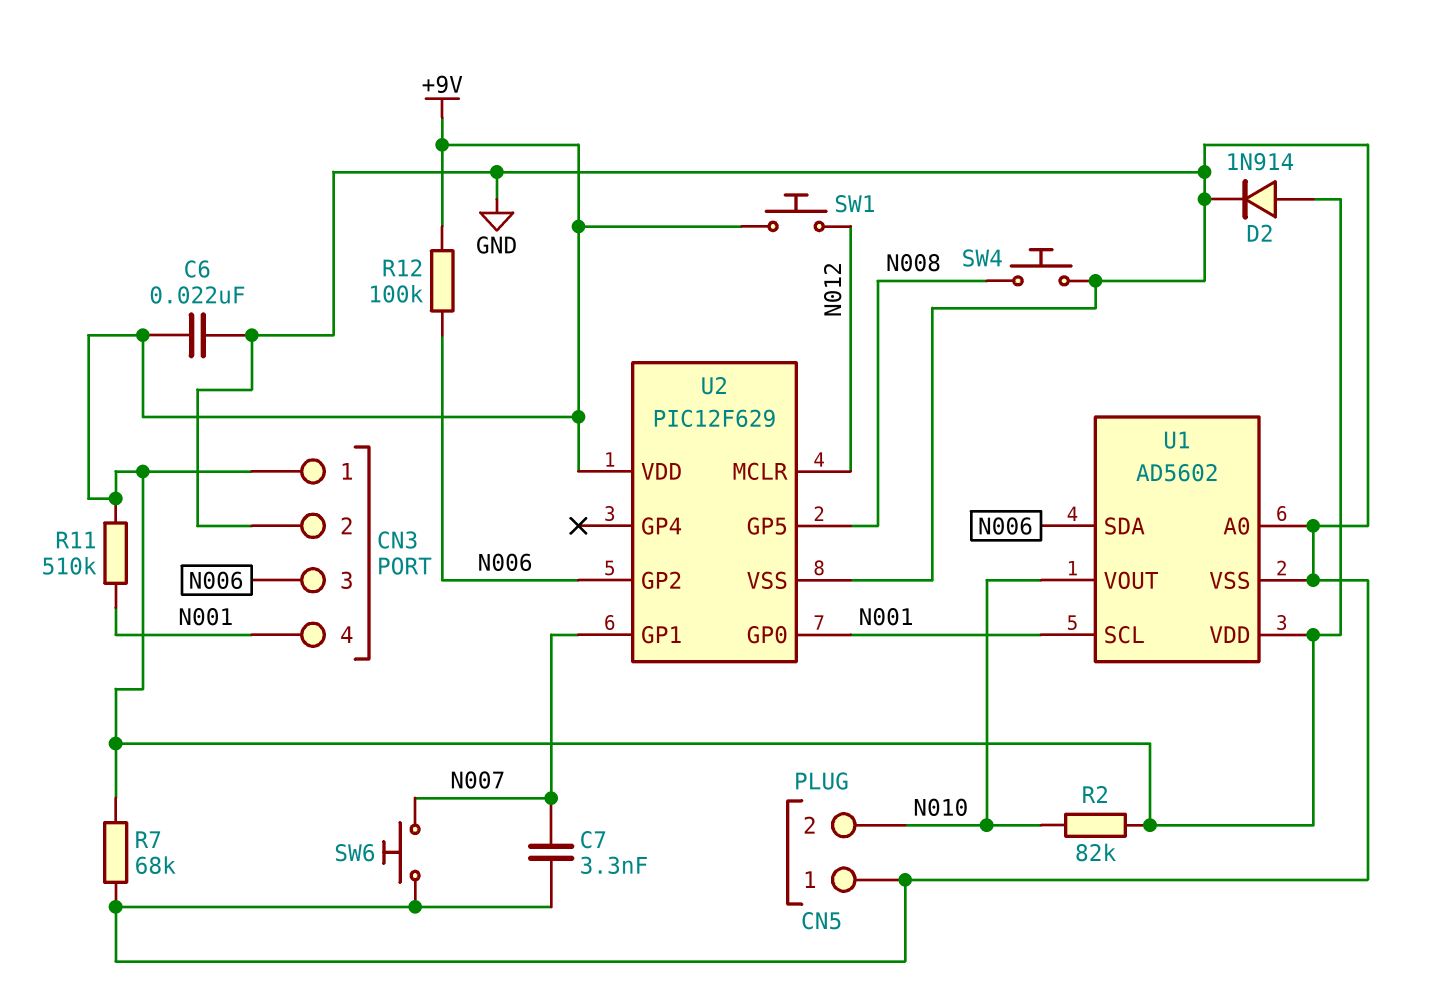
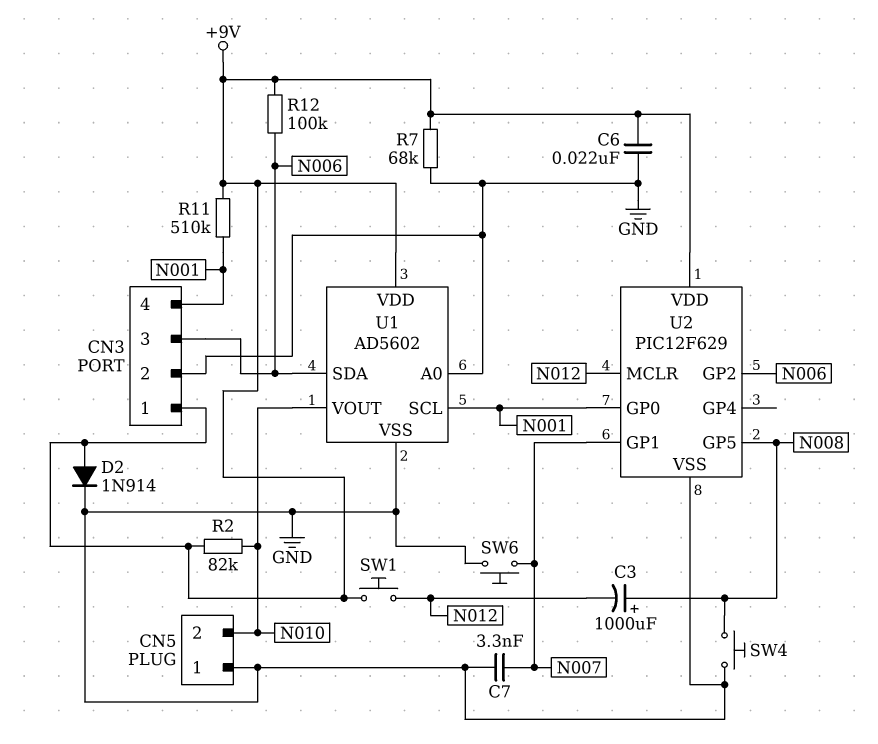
C3: none -> 1000uF (plus N008, minus N012)

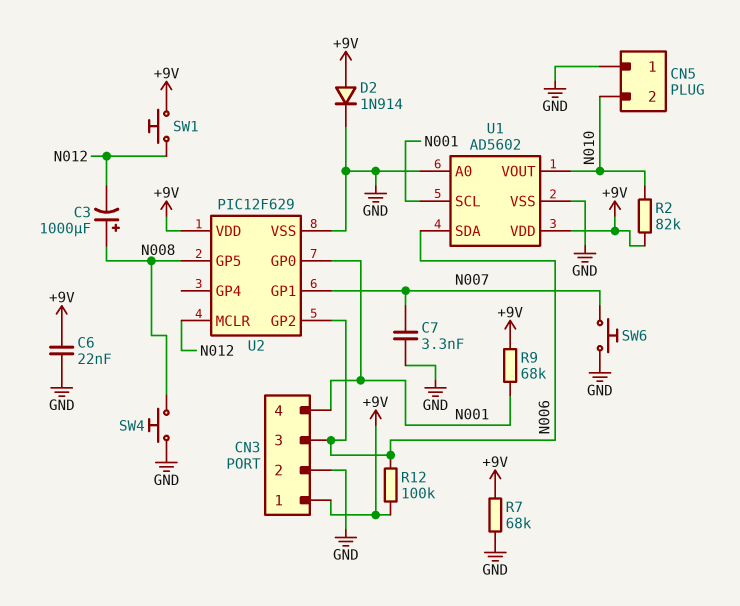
R9: none -> 68k (+9V, N001)
R11: 510k (+9V, N001) -> none

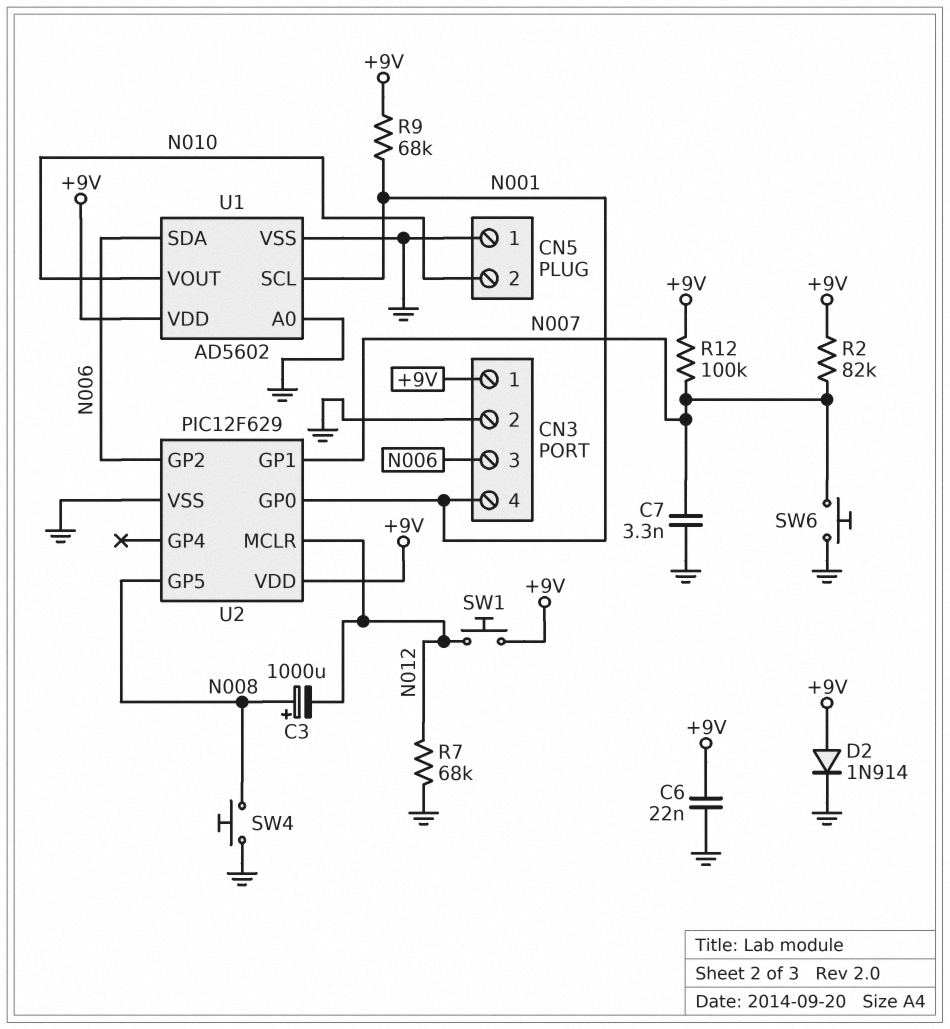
R2: 82k (+9V, N010) -> 82k (+9V, N007)
R7: 68k (+9V, GND) -> 68k (GND, N012)
R12: 100k (+9V, N006) -> 100k (+9V, N007)

